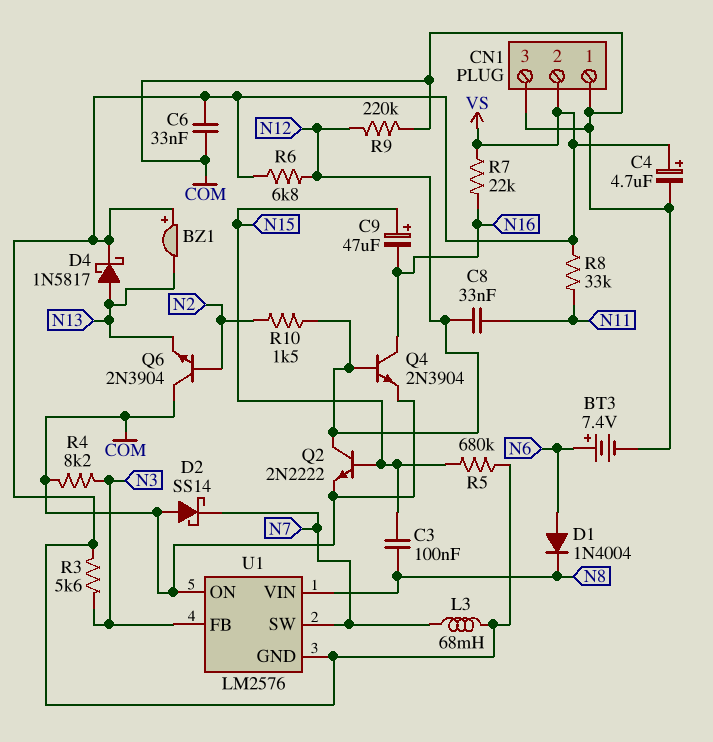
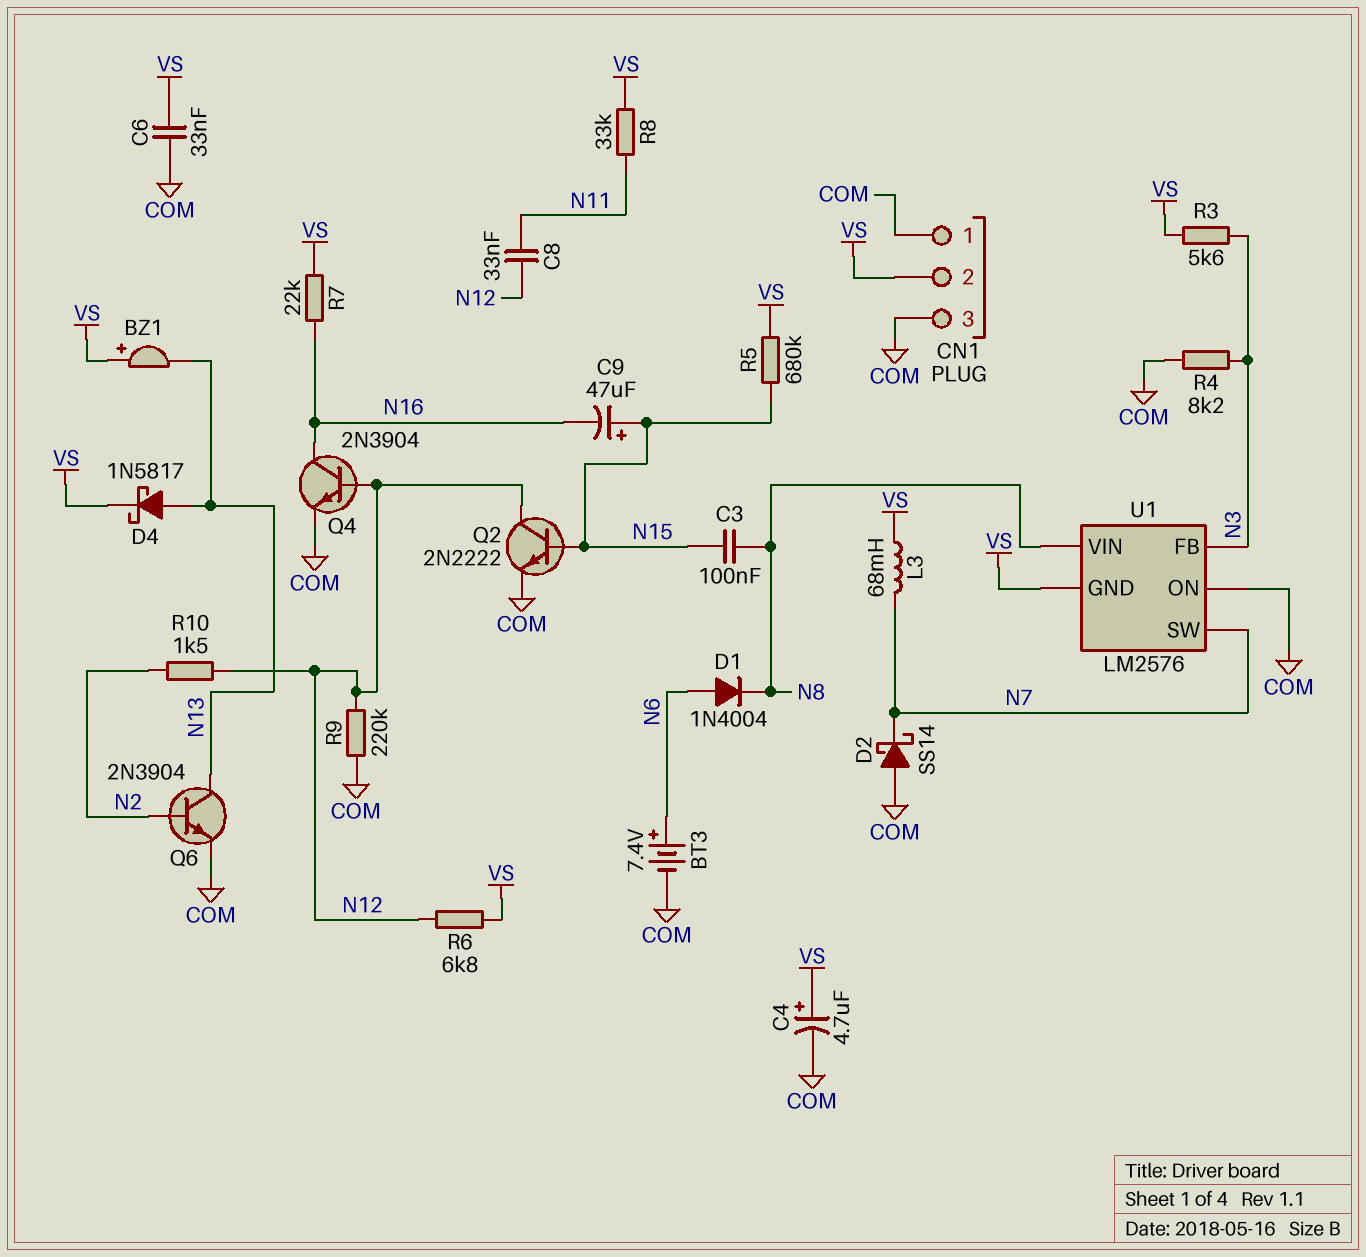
Q6: NPN 2N3904 (B N2, C COM, E N13) -> NPN 2N3904 (B N2, C N13, E COM)

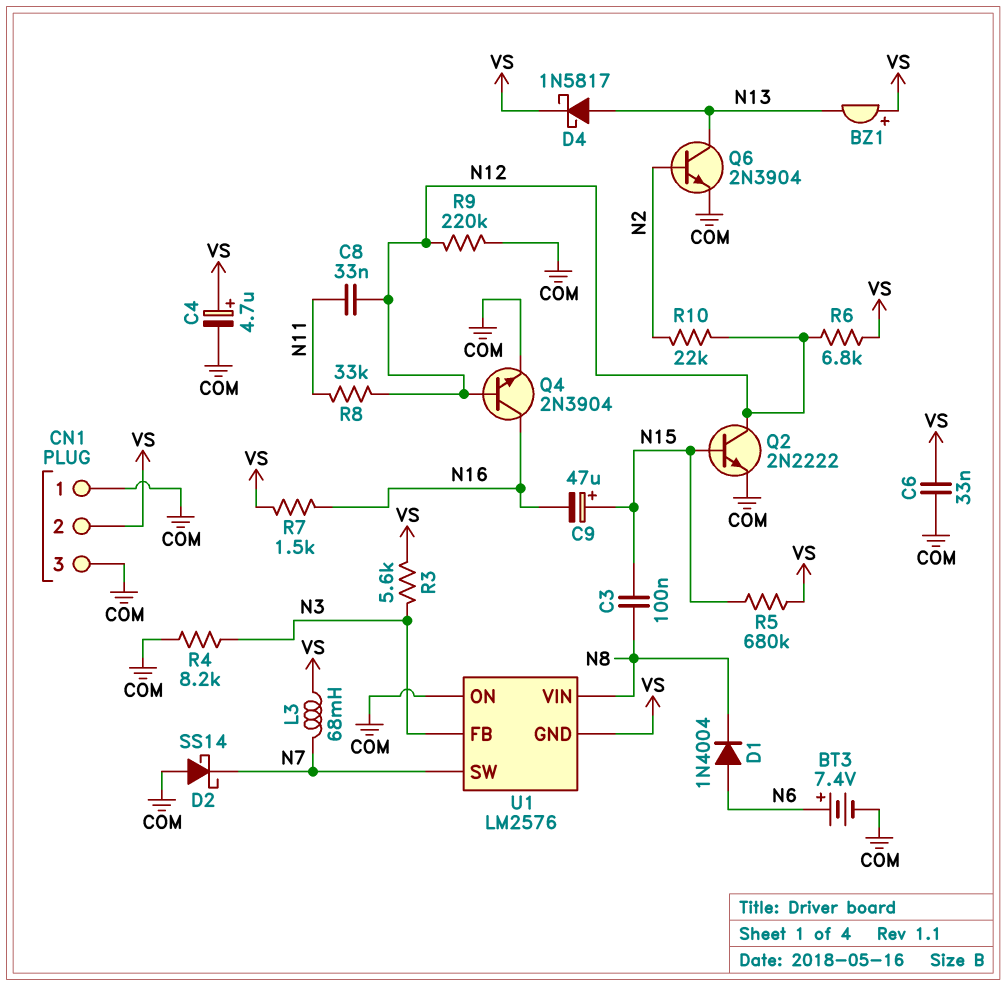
R7: 22k (N16, VS) -> 1.5k (N16, VS)
R8: 33k (N11, VS) -> 33k (N11, N12)
R10: 1.5k (N2, N12) -> 22k (N2, N12)

